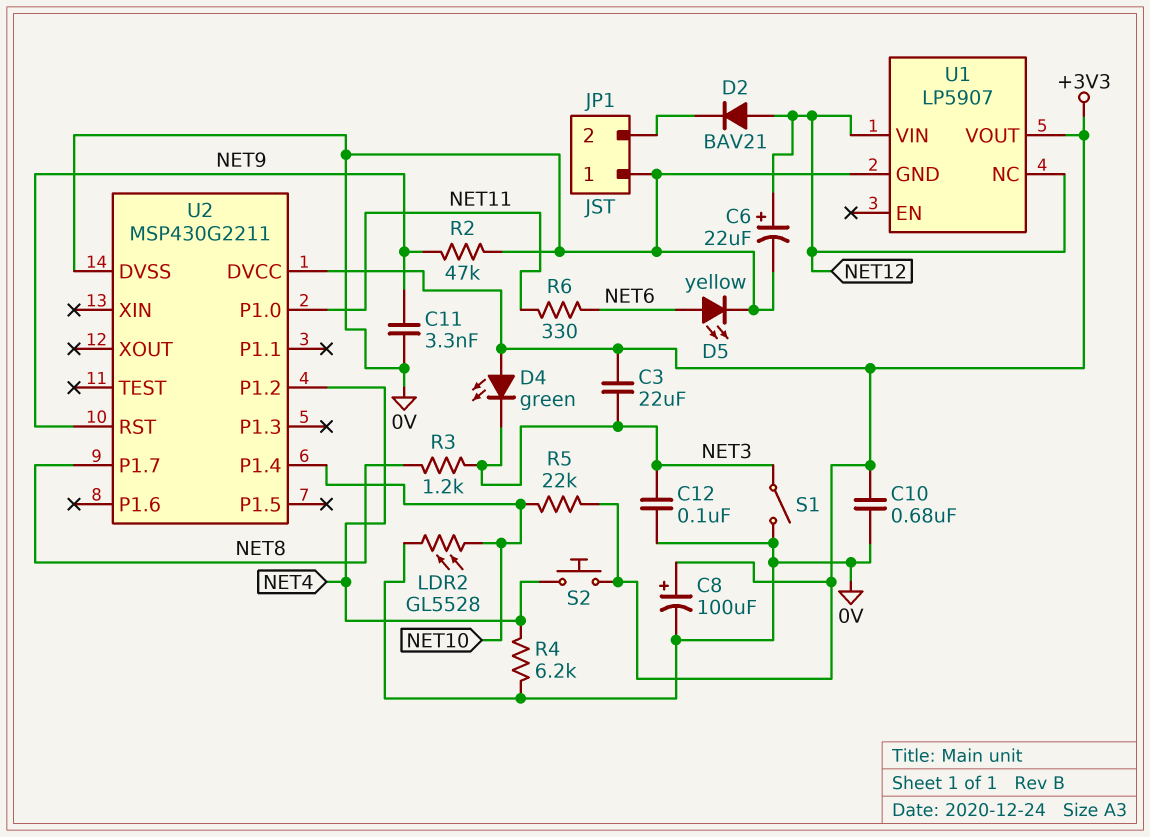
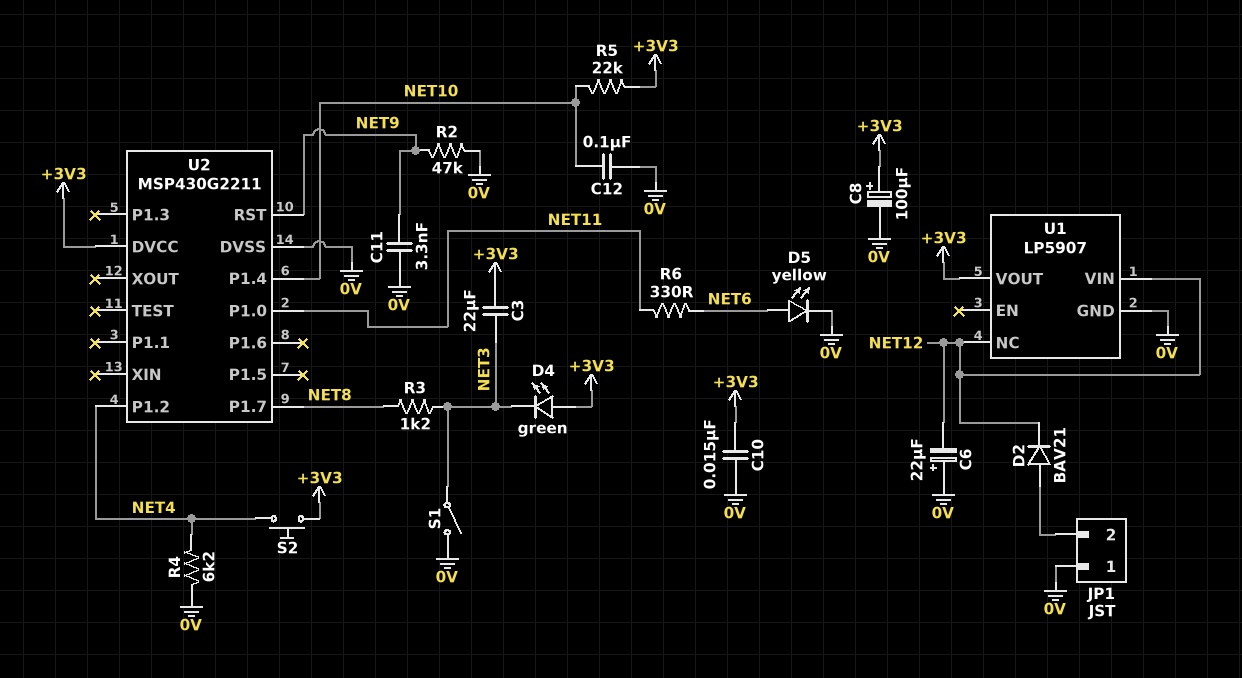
C6: 22uF (plus NET12, minus 0V) -> 22uF (plus 0V, minus NET12)
C10: 680nF (+3V3, 0V) -> 15nF (+3V3, 0V)
C12: 100nF (0V, NET3) -> 100nF (0V, NET10)
D2: diode BAV21 (A NET12, K JP1/2) -> diode BAV21 (A JP1/2, K NET12)
LDR2: GL5528 (0V, NET10) -> none

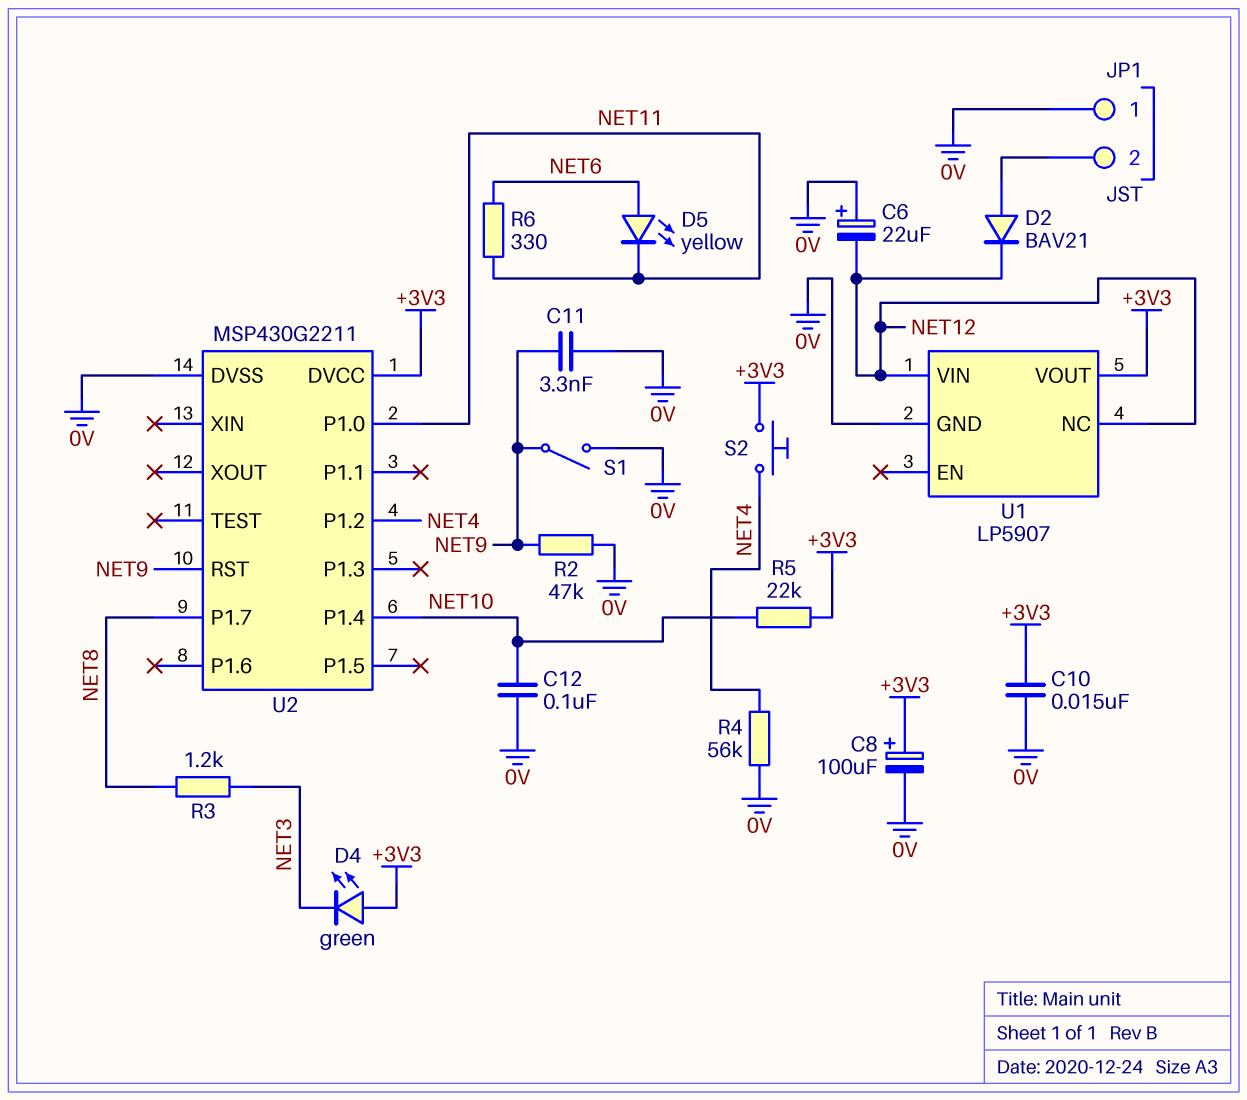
C3: 22uF (+3V3, NET3) -> none
D5: LED yellow (A NET6, K 0V) -> LED yellow (A NET6, K NET11)
R4: 6.2k (0V, NET4) -> 56k (0V, NET4)
S1: switch (0V, NET3) -> switch (0V, NET9)

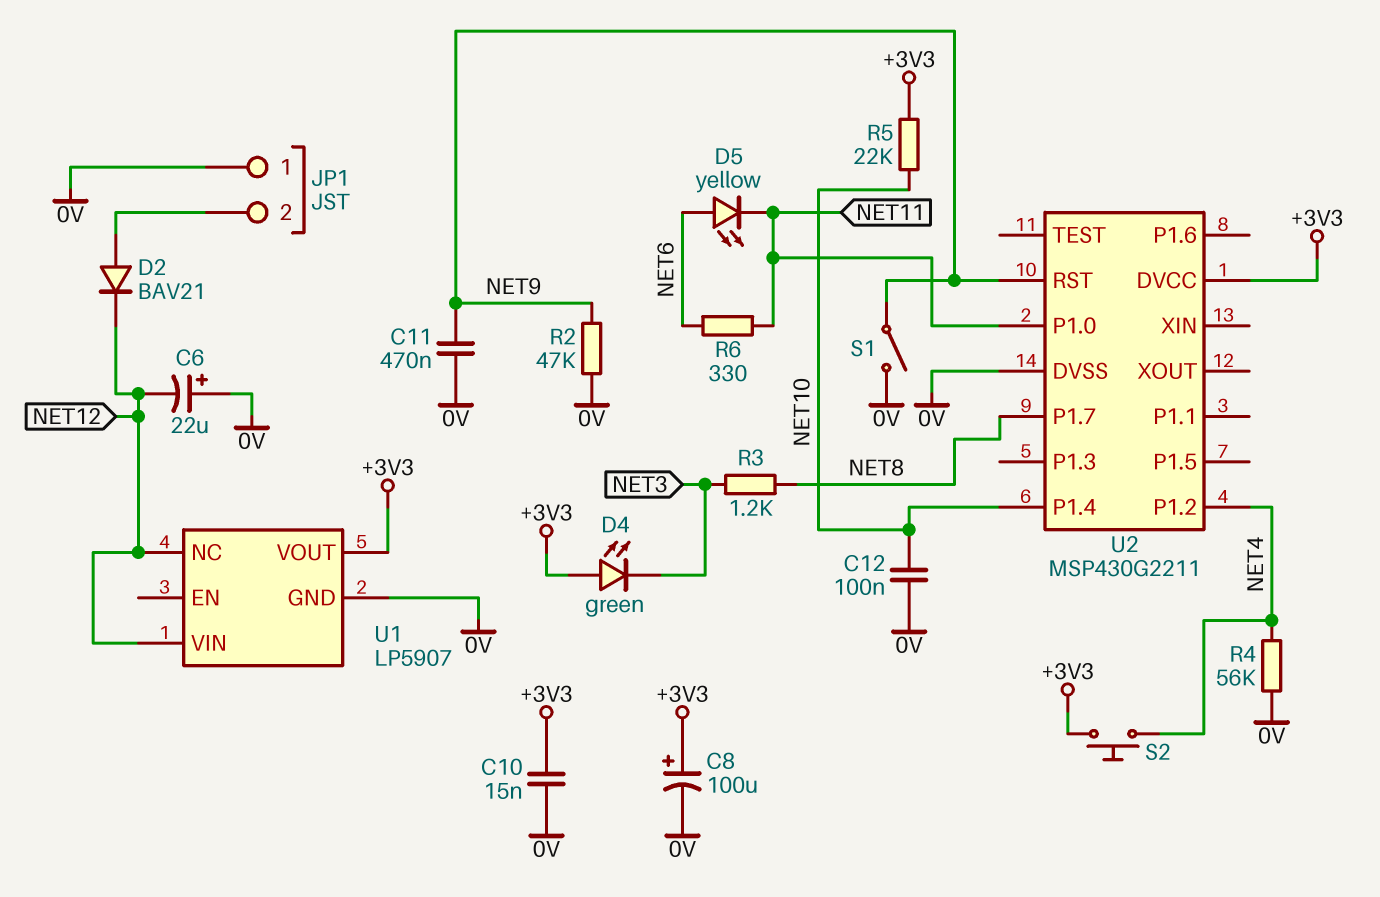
C11: 3.3nF (0V, NET9) -> 470nF (0V, NET9)

